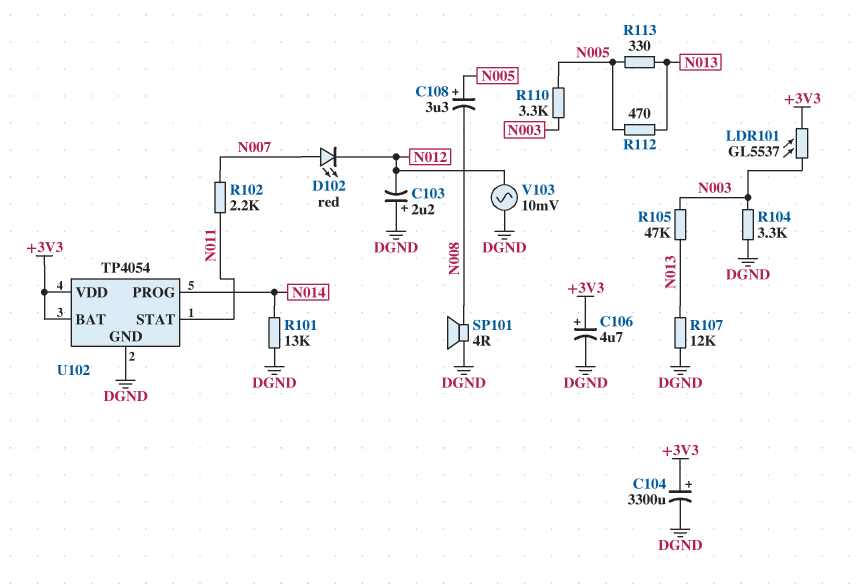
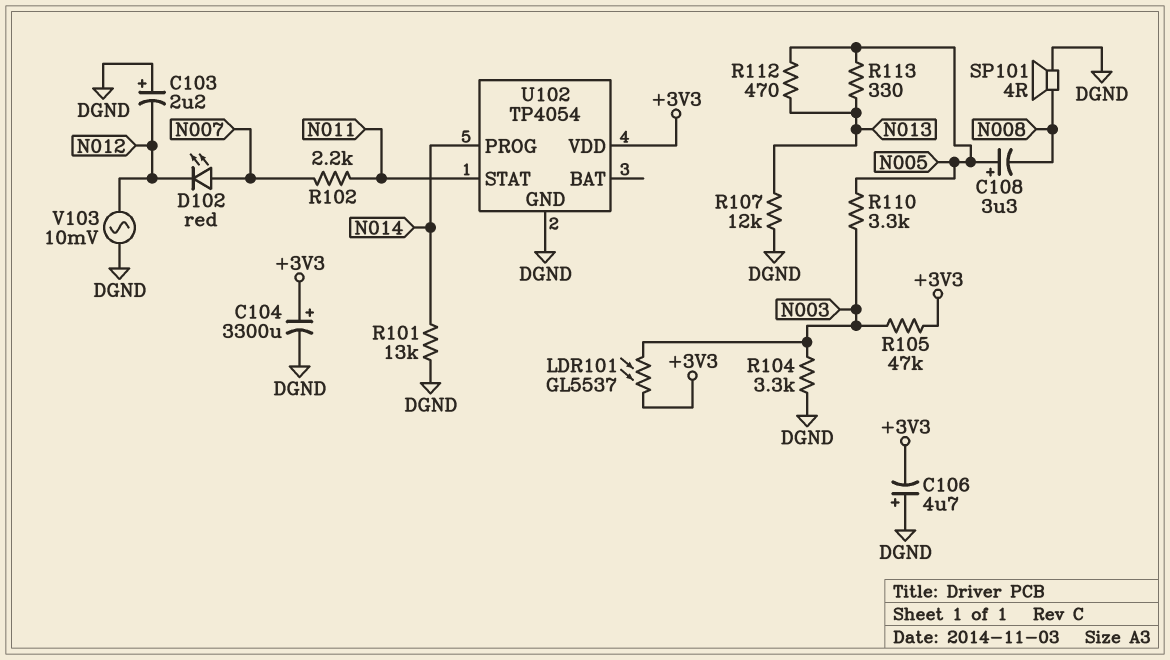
C106: 4.7uF (plus +3V3, minus DGND) -> 4.7uF (plus DGND, minus +3V3)
R105: 47k (N003, N013) -> 47k (+3V3, N003)
U102 pin BAT: +3V3 -> none

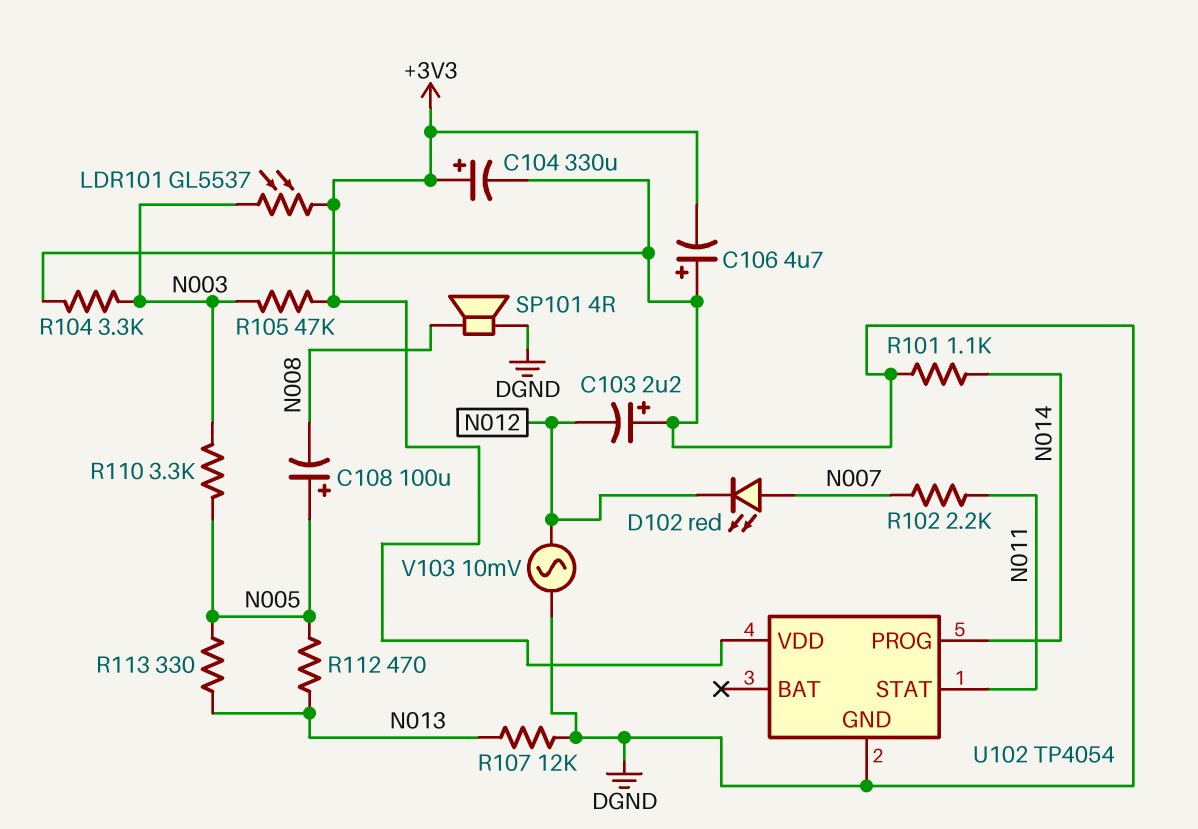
C104: 3300uF (plus +3V3, minus DGND) -> 330uF (plus +3V3, minus DGND)
C108: 3.3uF (plus N005, minus N008) -> 100uF (plus N005, minus N008)
R101: 13k (DGND, N014) -> 1.1k (DGND, N014)

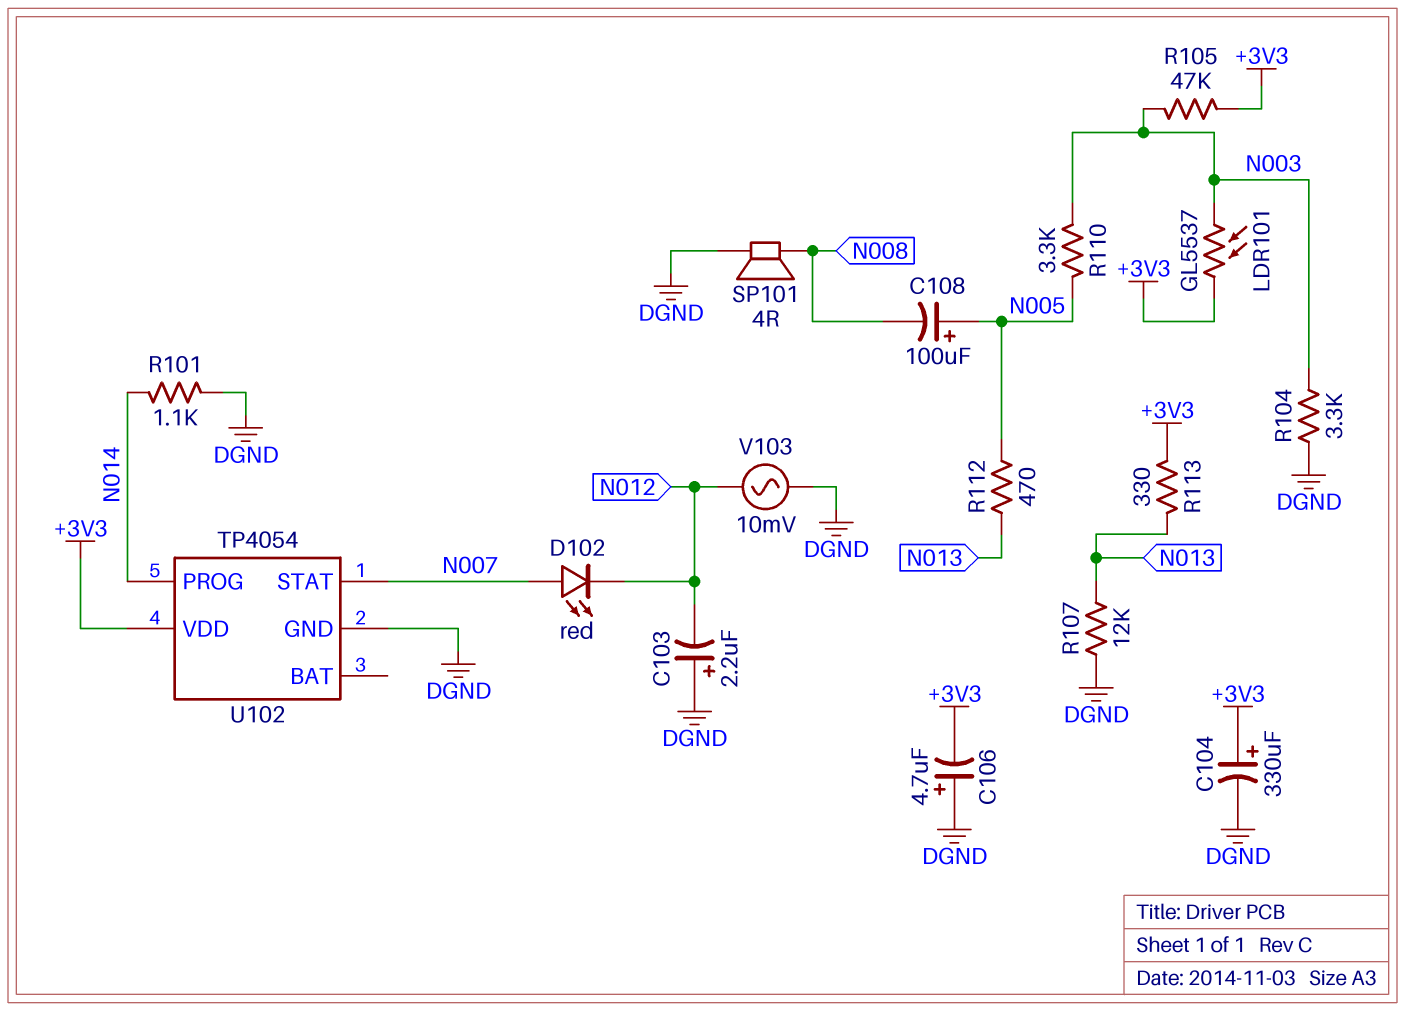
R102: 2.2k (N007, N011) -> none
R113: 330 (N005, N013) -> 330 (+3V3, N013)
U102 pin STAT: N011 -> N007

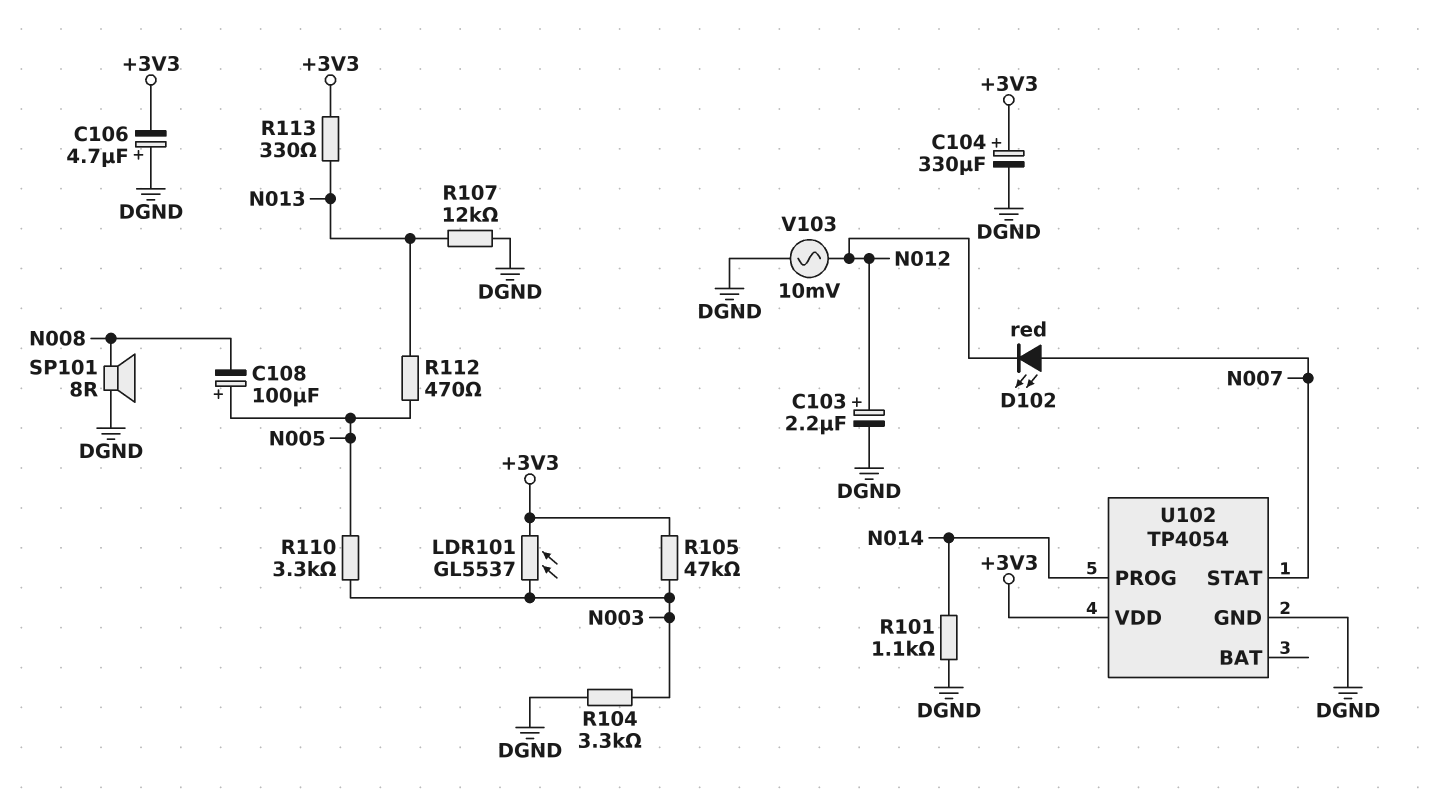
C103: 2.2uF (plus DGND, minus N012) -> 2.2uF (plus N012, minus DGND)
SP101: speaker 4R (DGND, N008) -> speaker 8R (DGND, N008)

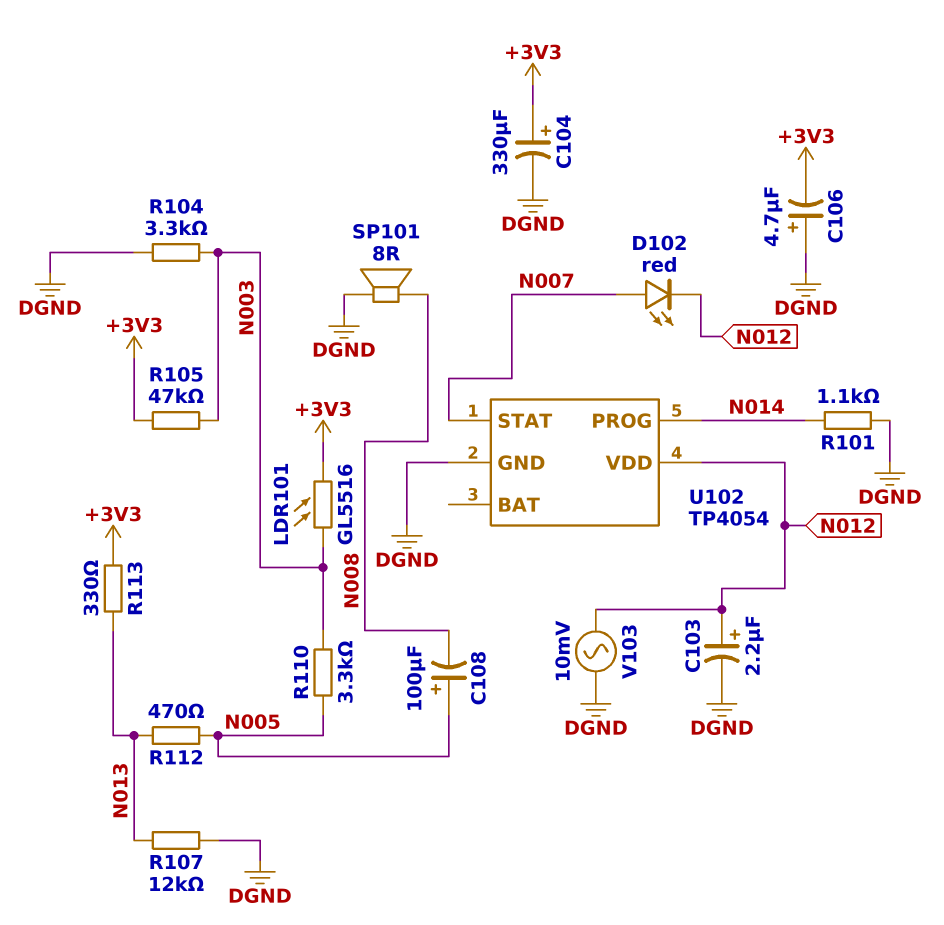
LDR101: GL5537 (+3V3, N003) -> GL5516 (+3V3, N003)
U102 pin VDD: +3V3 -> N012

